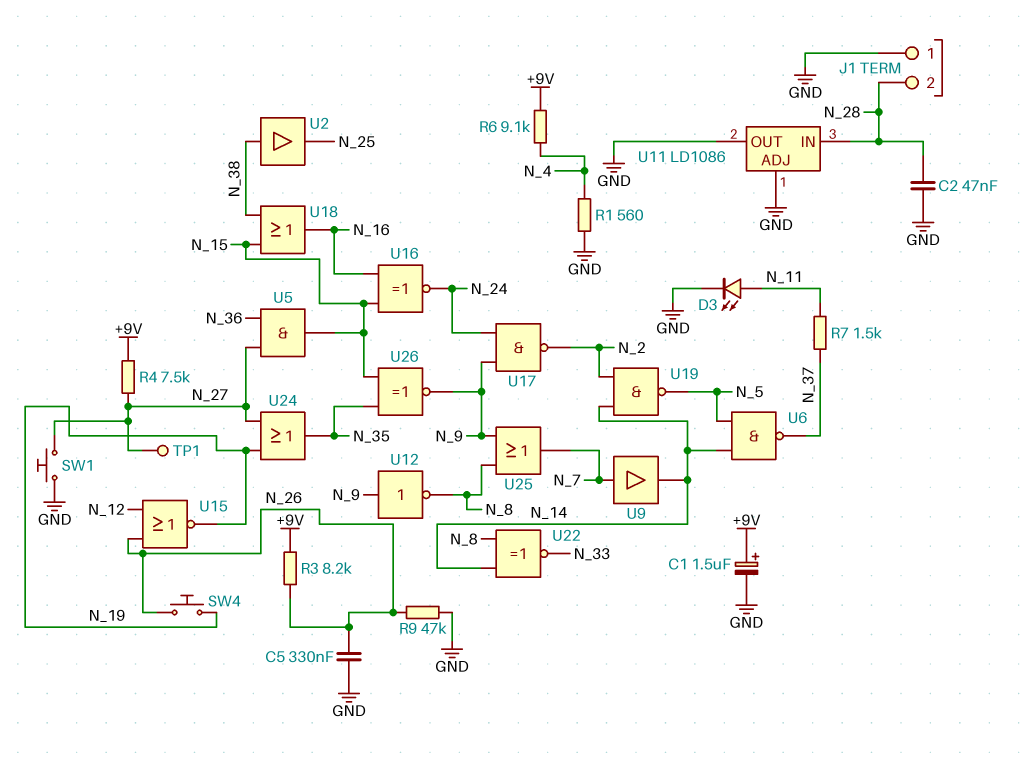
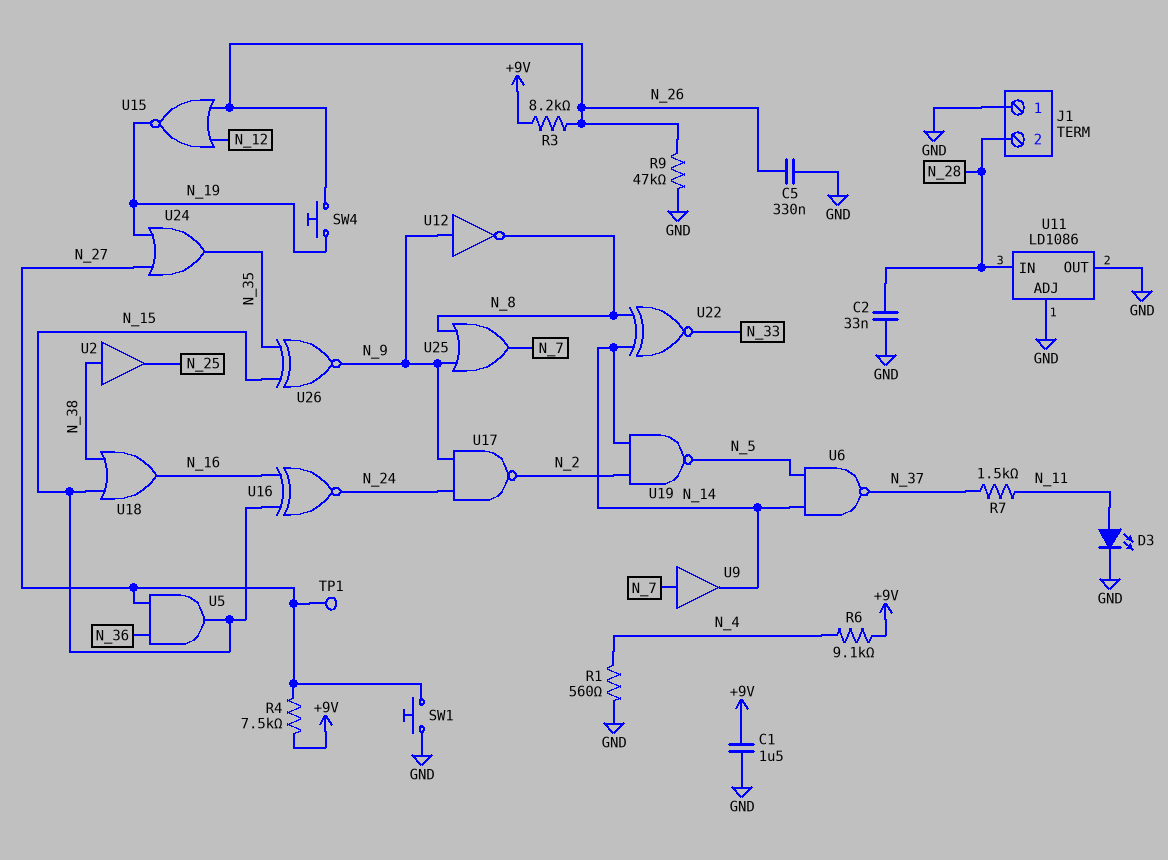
C1: 1.5uF (plus +9V, minus GND) -> 1.5uF (+9V, GND)
C2: 47nF (GND, N_28) -> 33nF (GND, N_28)

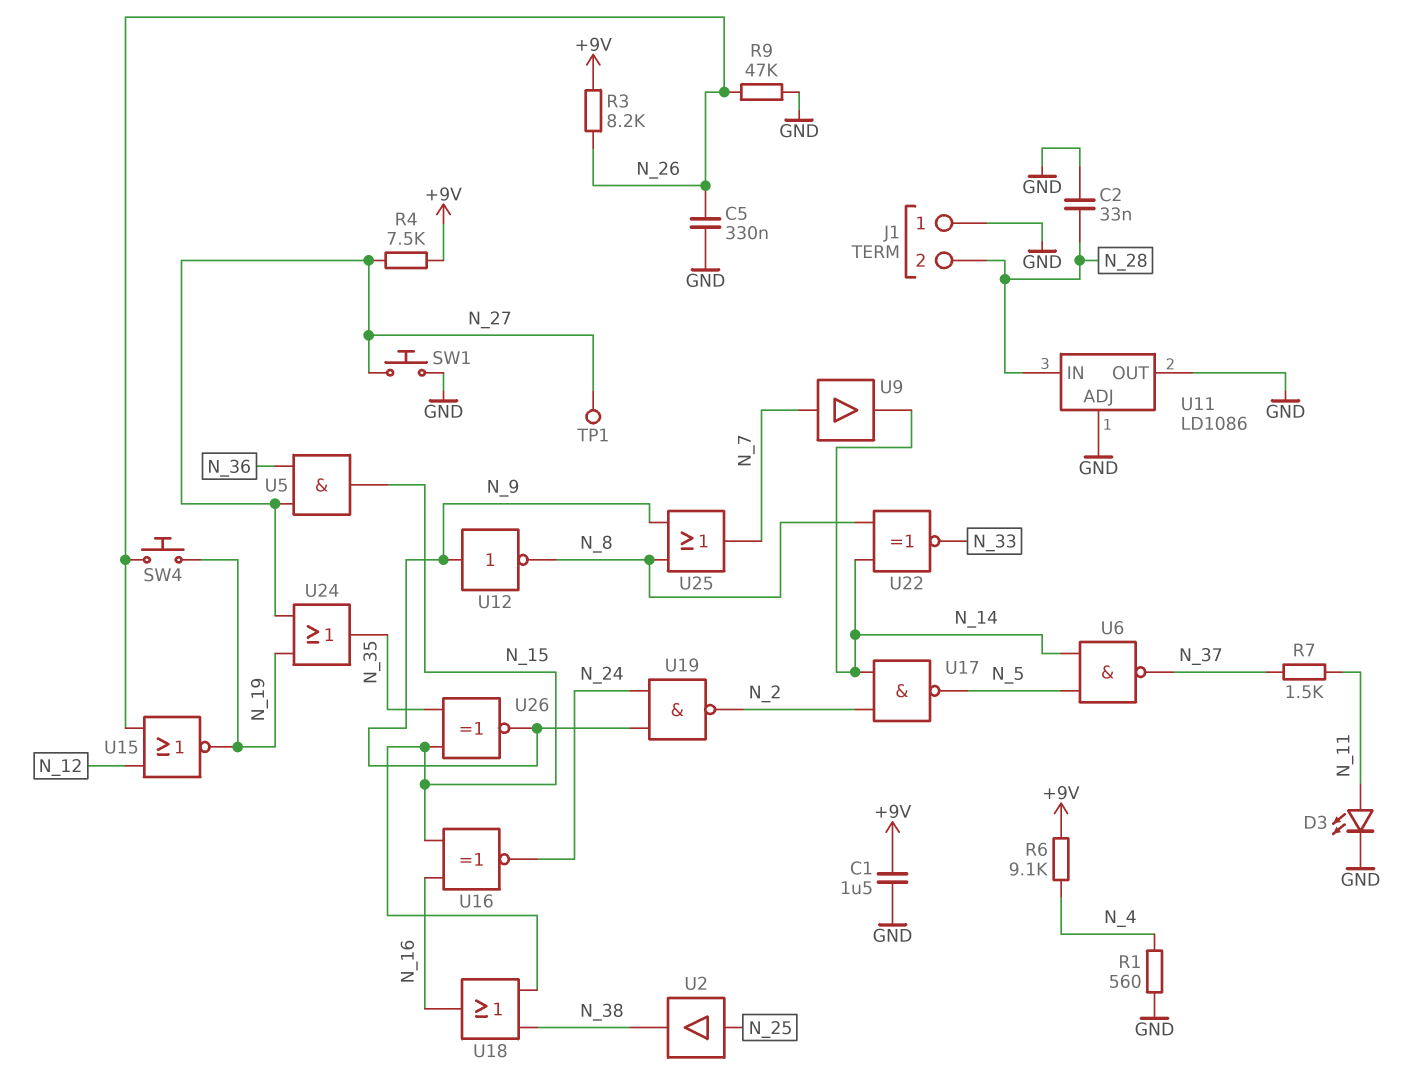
U2: buffer (in N_38, out N_25) -> buffer (in N_25, out N_38)
U17: NAND (in N_9, in N_24, out N_2) -> NAND (in N_2, in N_14, out N_5)
U19: NAND (in N_2, in N_14, out N_5) -> NAND (in N_9, in N_24, out N_2)

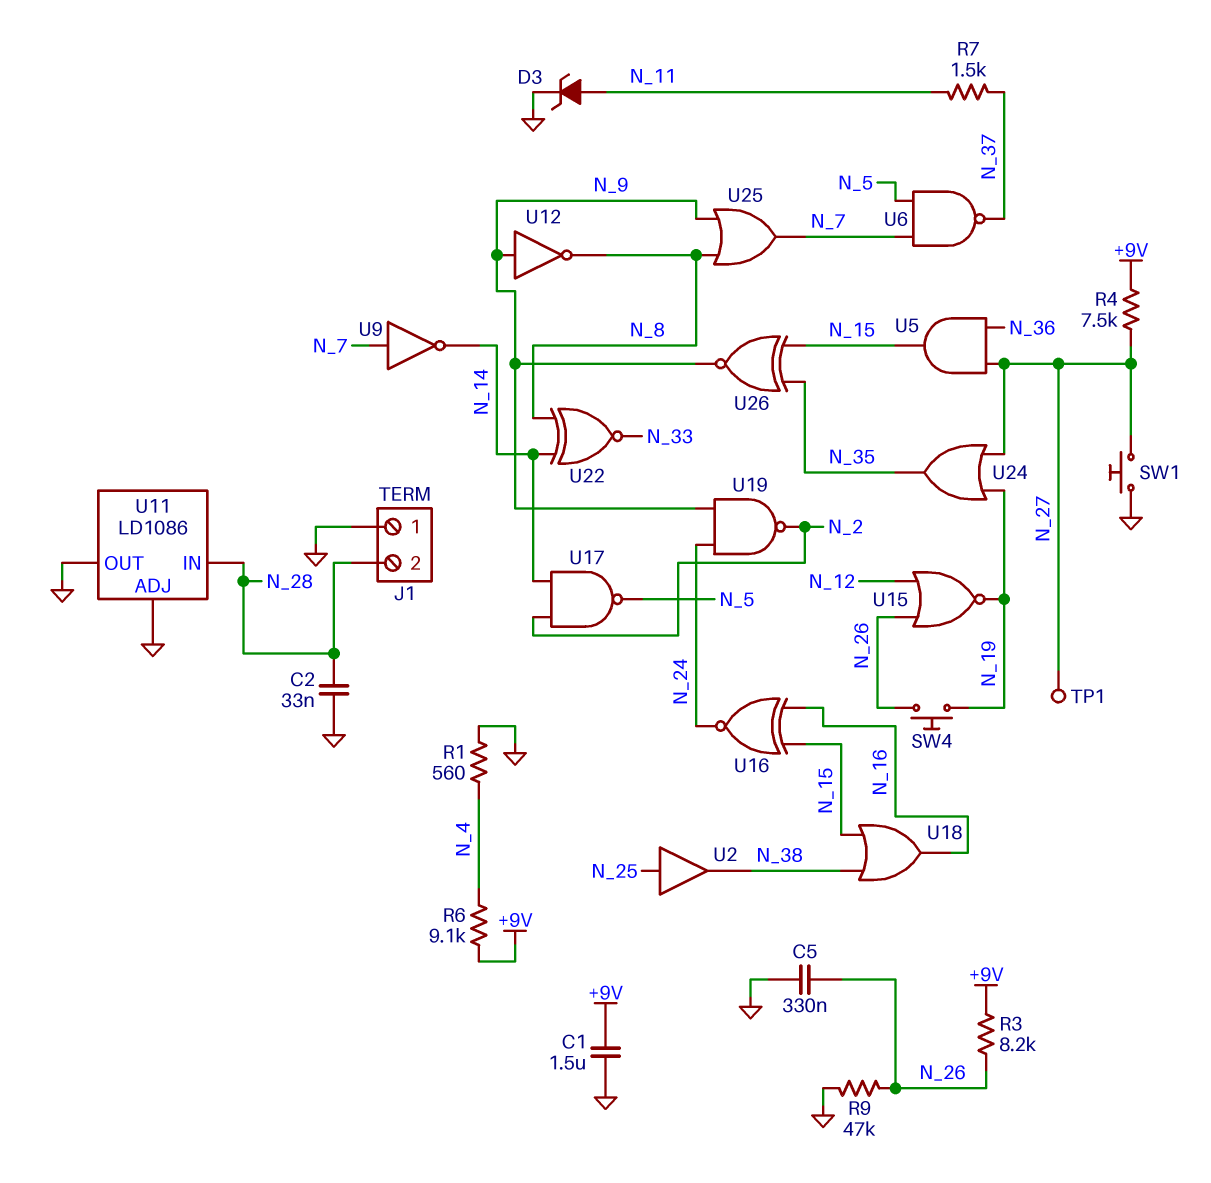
D3: LED (A N_11, K GND) -> zener (A N_11, K GND)
U6: NAND (in N_5, in N_14, out N_37) -> NAND (in N_5, in N_7, out N_37)
U9: buffer (in N_7, out N_14) -> NOT (in N_7, out N_14)

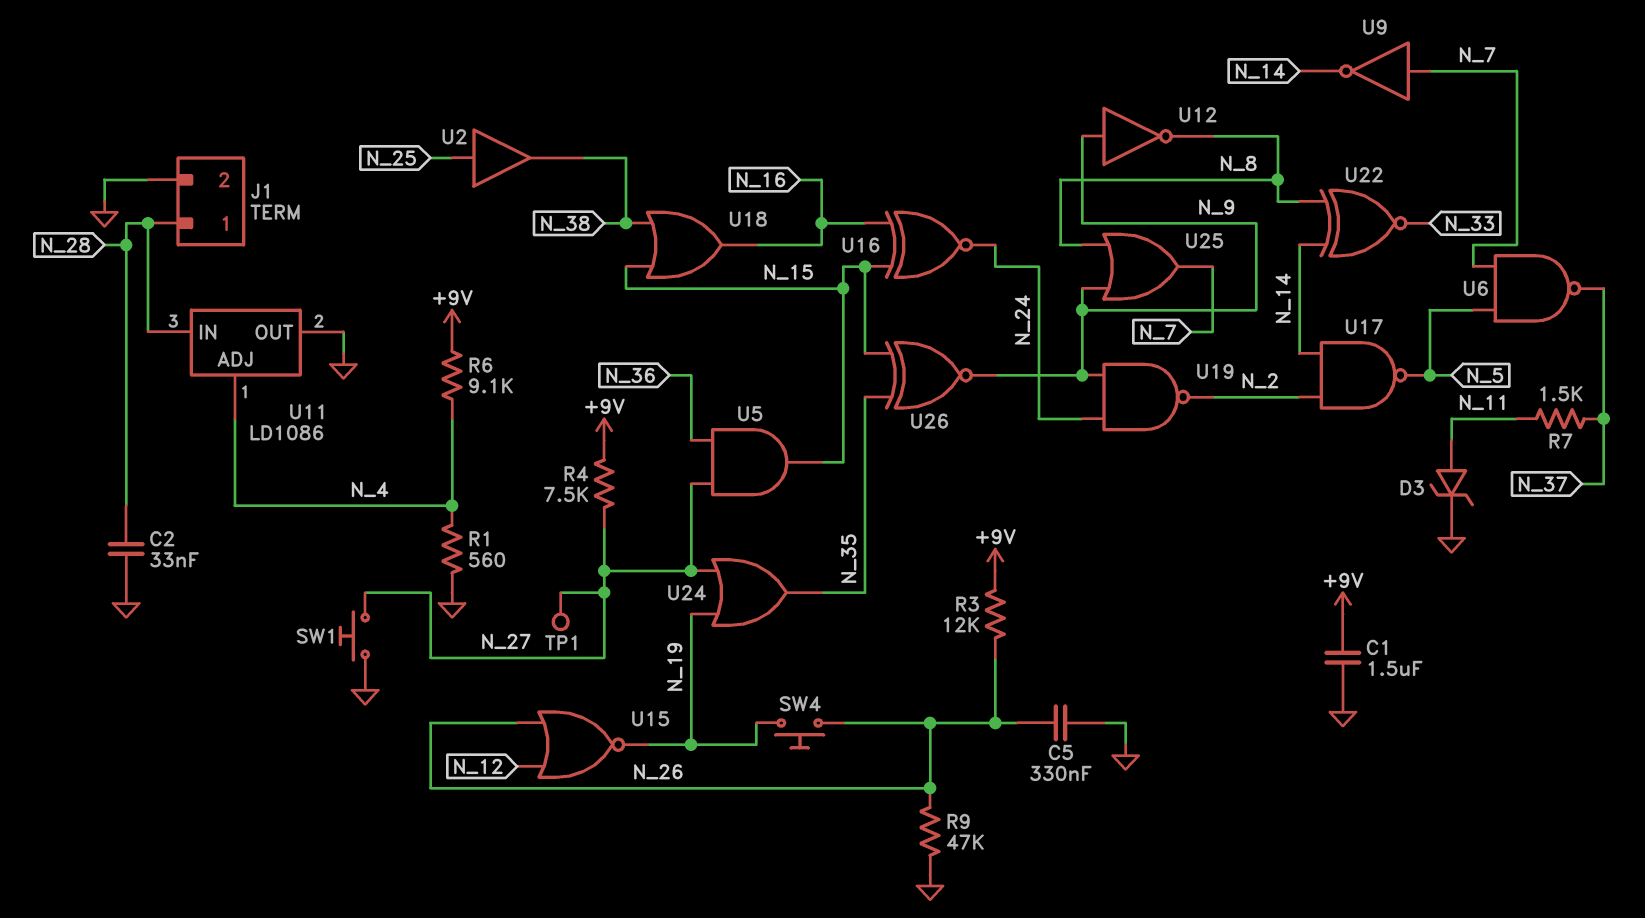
J1 pin 1: GND -> N_28
J1 pin 2: N_28 -> GND
R3: 8.2k (+9V, N_26) -> 12k (+9V, N_26)
U11 pin ADJ: GND -> N_4

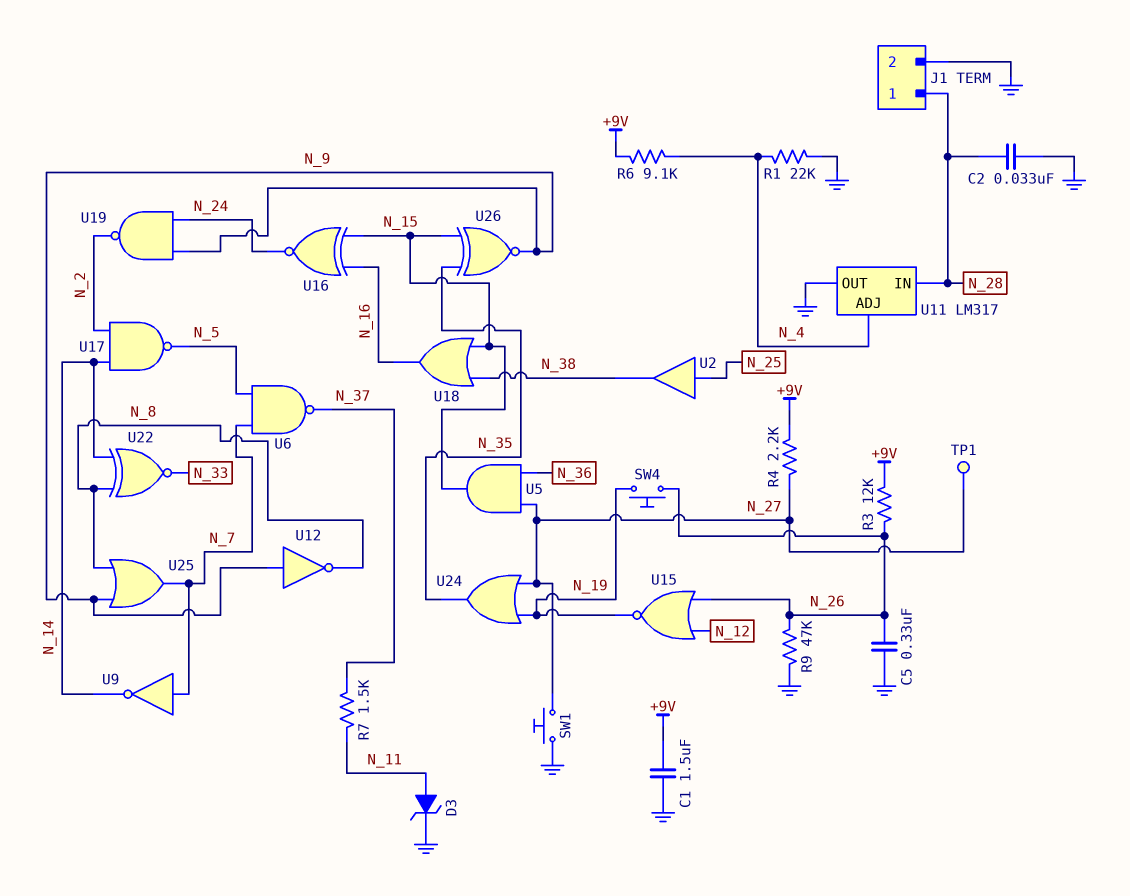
R1: 560 (GND, N_4) -> 22k (GND, N_4)
R4: 7.5k (+9V, N_27) -> 2.2k (+9V, N_27)
U11: LD1086 -> LM317

